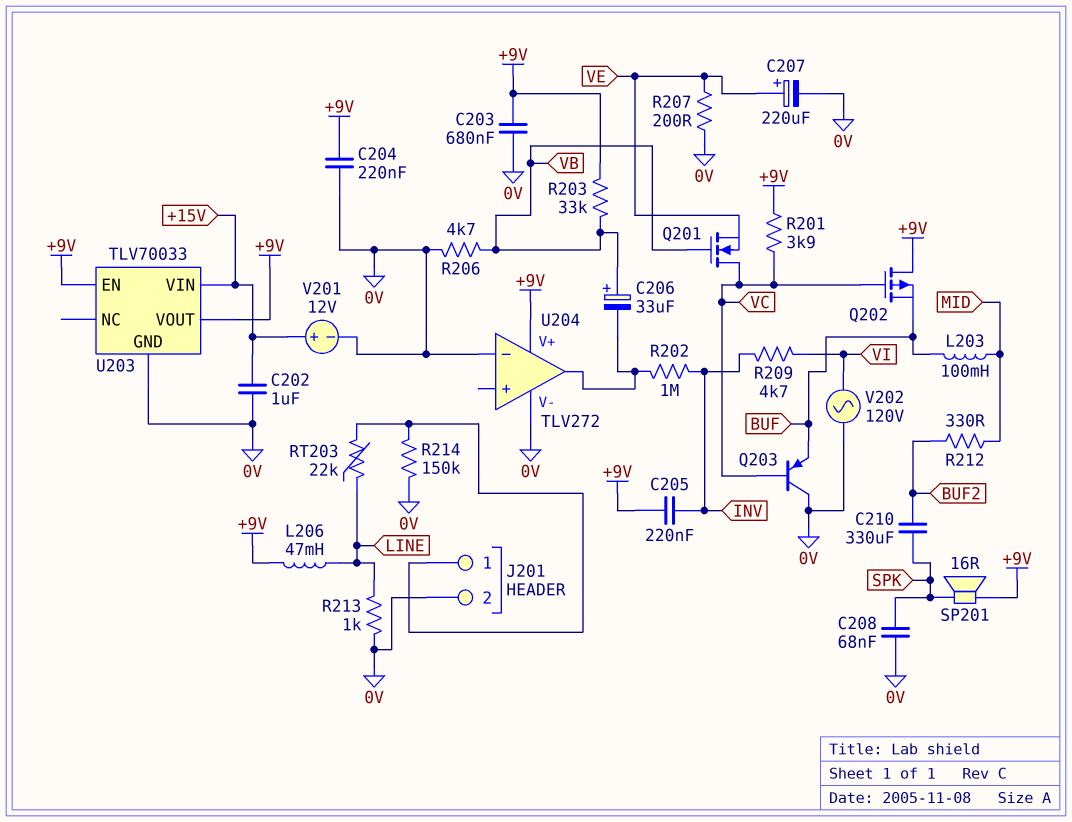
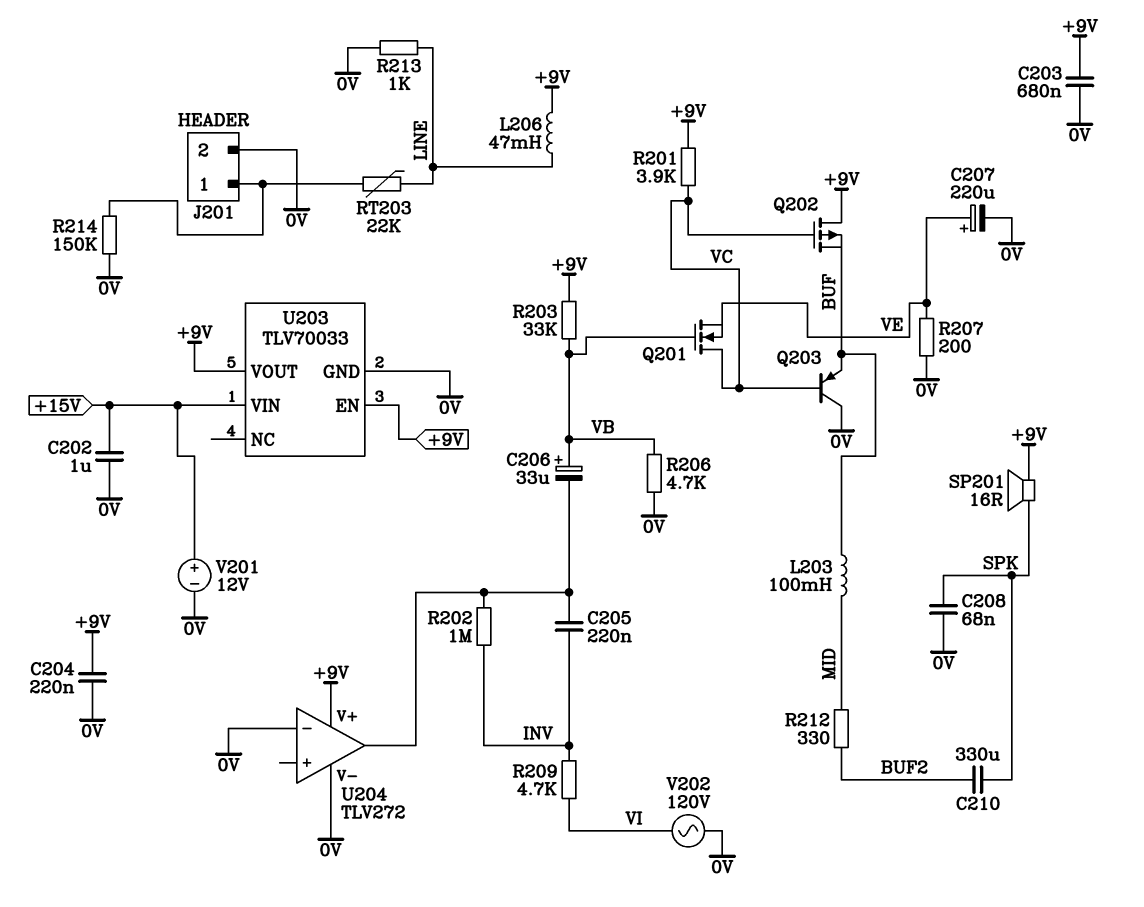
C205: 220nF (+9V, INV) -> 220nF (INV, U204/out)

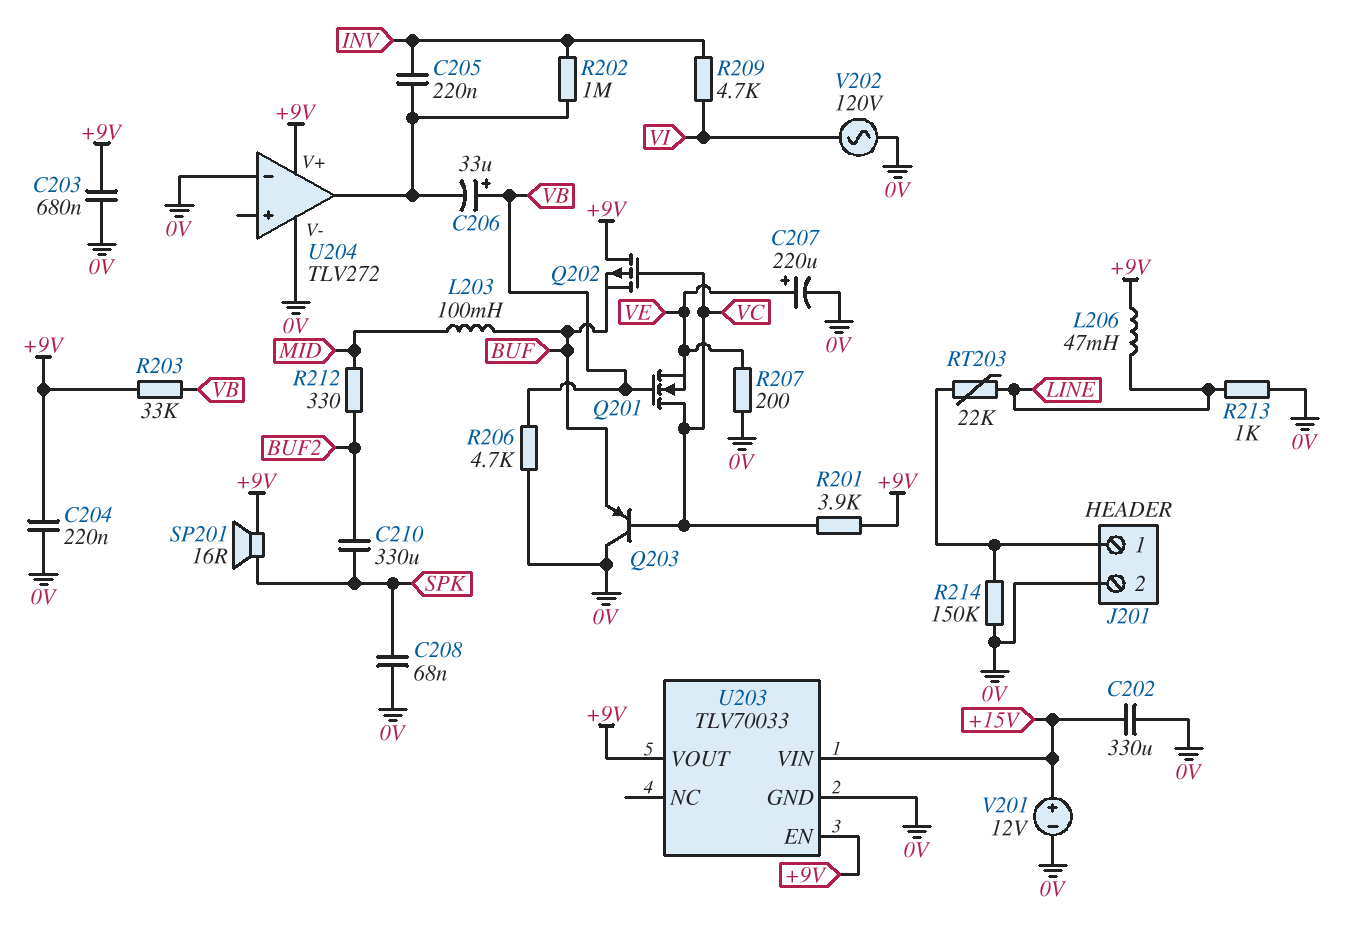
C202: 1uF (+15V, 0V) -> 330uF (+15V, 0V)

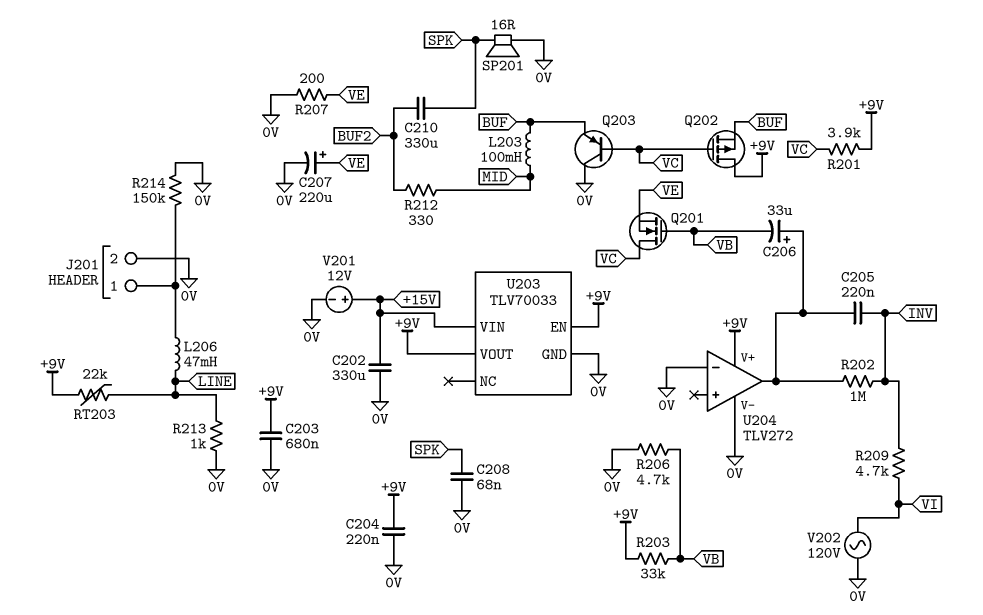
C206: 33uF (plus VB, minus U204/out) -> 33uF (plus U204/out, minus VB)
L206: 47mH (+9V, LINE) -> 47mH (J201/1, LINE)
RT203: 22k (J201/1, LINE) -> 22k (+9V, LINE)
SP201: speaker 16R (+9V, SPK) -> speaker 16R (0V, SPK)

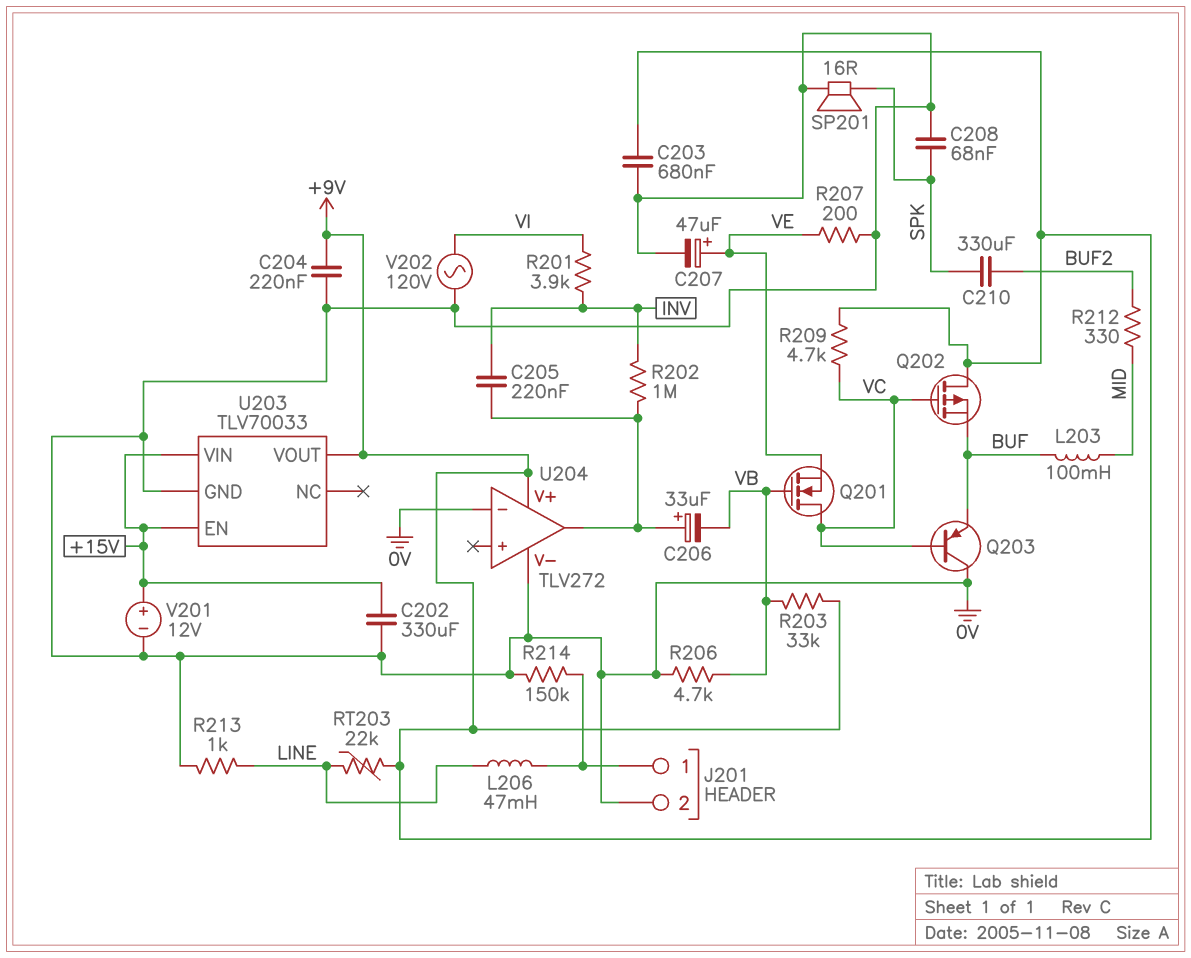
C207: 220uF (plus VE, minus 0V) -> 47uF (plus VE, minus 0V)
R201: 3.9k (+9V, VC) -> 3.9k (INV, VI)
R209: 4.7k (INV, VI) -> 4.7k (+9V, VC)
U203 pin EN: +9V -> +15V

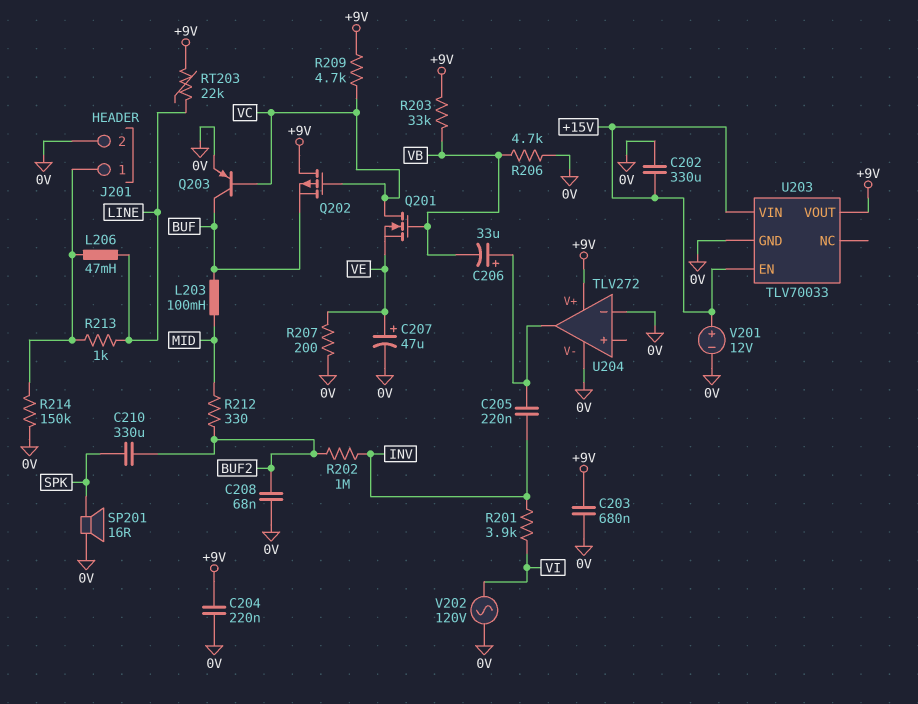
C208: 68nF (0V, SPK) -> 68nF (0V, BUF2)
Q203: PNP (B VC, C 0V, E BUF) -> PNP (B VC, C BUF, E 0V)
R202: 1M (INV, U204/out) -> 1M (BUF2, INV)
R213: 1k (0V, LINE) -> 1k (J201/1, LINE)

